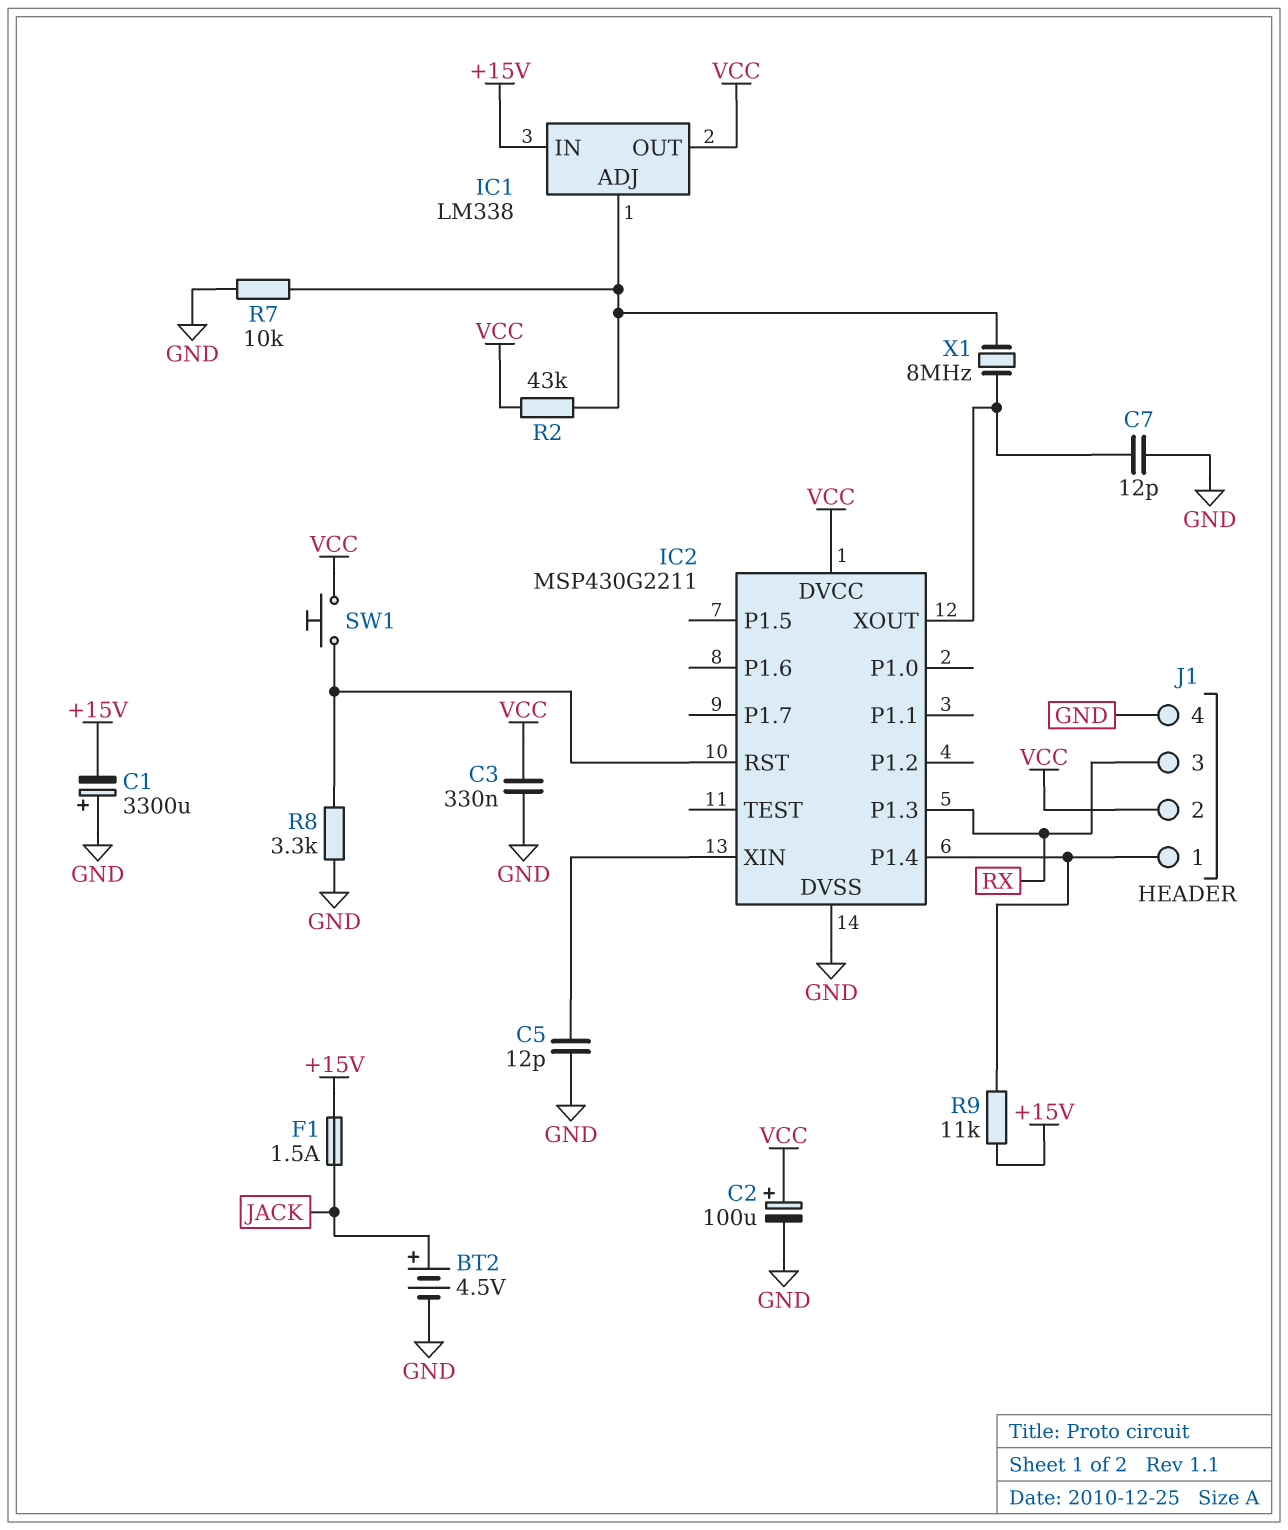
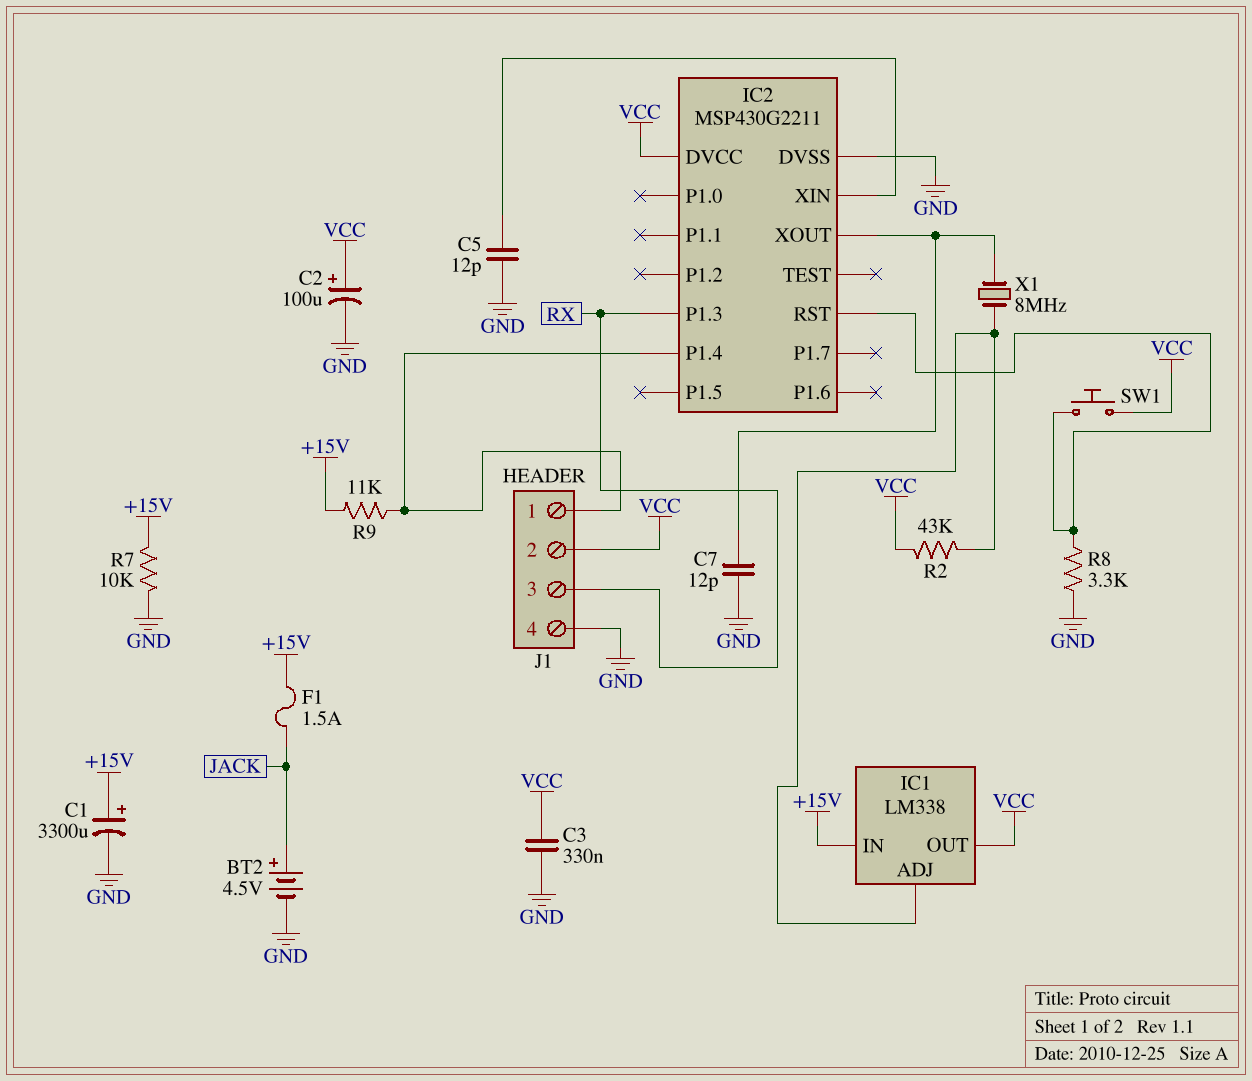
C1: 3300uF (plus GND, minus +15V) -> 3300uF (plus +15V, minus GND)
R7: 10k (GND, IC1/ADJ) -> 10k (+15V, GND)

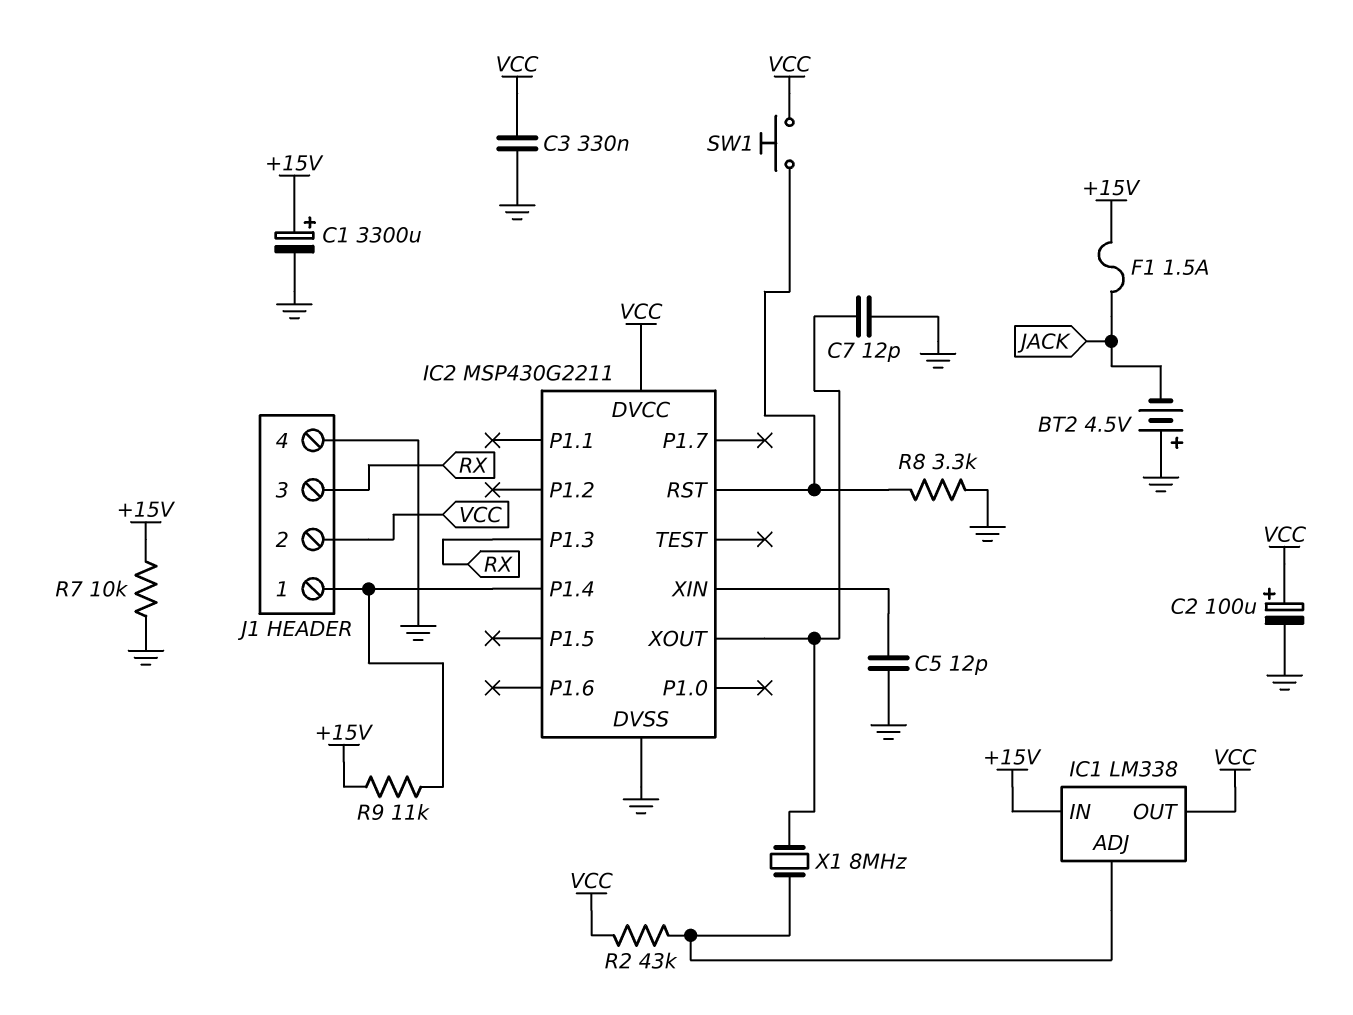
BT2: 4.5V (plus JACK, minus GND) -> 4.5V (plus GND, minus JACK)

